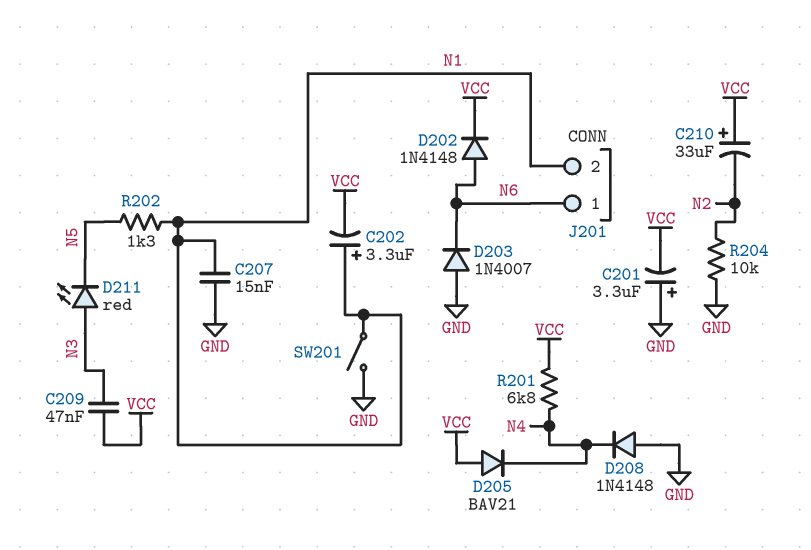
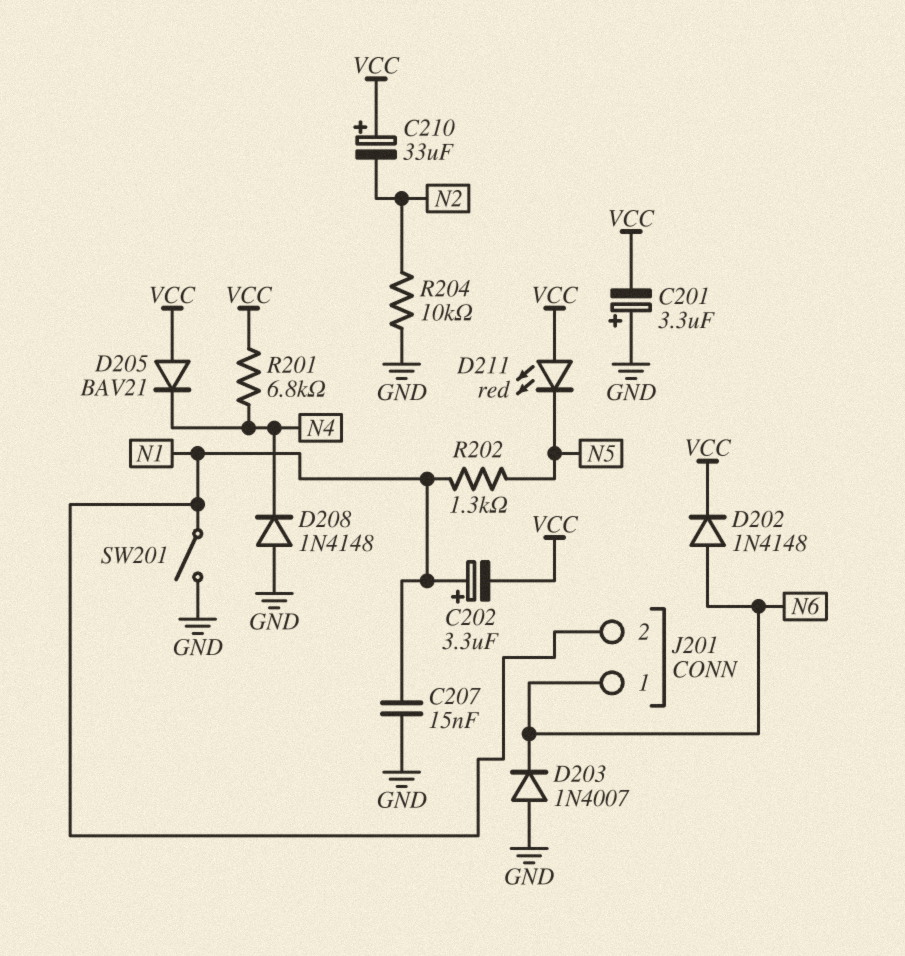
C209: 47nF (N3, VCC) -> none
D211: LED red (A N3, K N5) -> LED red (A VCC, K N5)

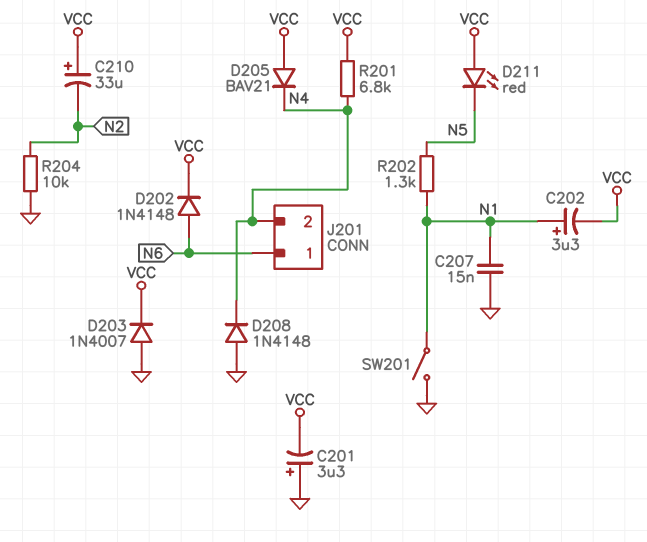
D203: diode 1N4007 (A GND, K N6) -> diode 1N4007 (A GND, K VCC)
J201 pin 2: N1 -> N4

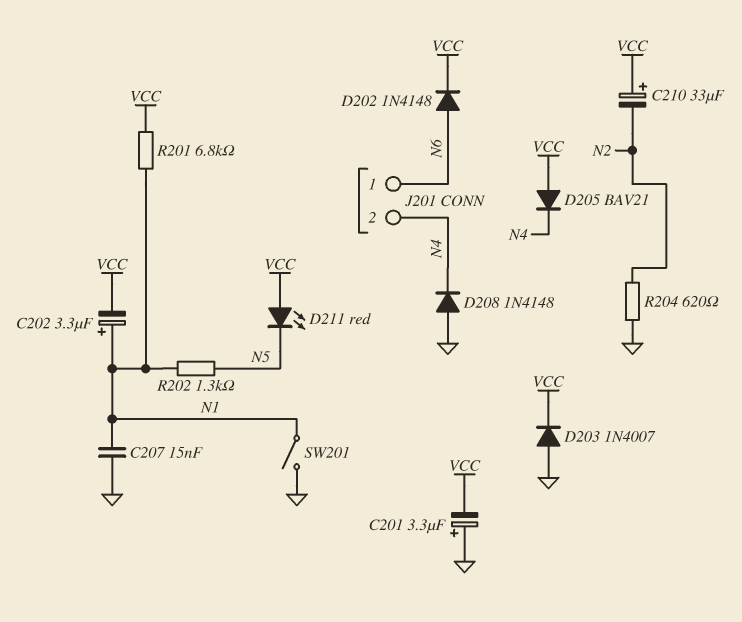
R201: 6.8k (N4, VCC) -> 6.8k (N1, VCC)
R204: 10k (GND, N2) -> 620 (GND, N2)

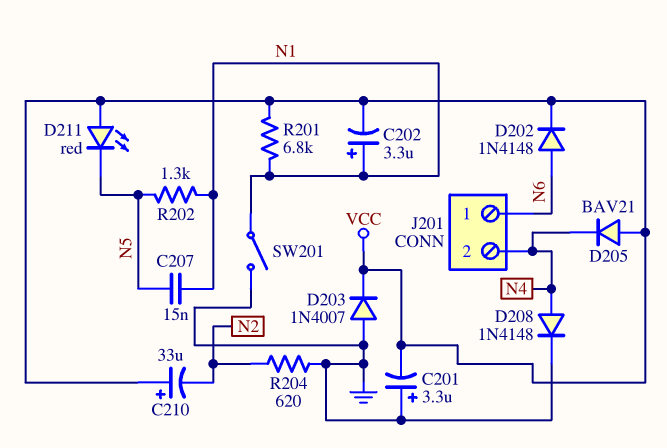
C207: 15nF (GND, N1) -> 15nF (N1, N5)
D208: diode 1N4148 (A GND, K N4) -> diode 1N4148 (A N4, K GND)

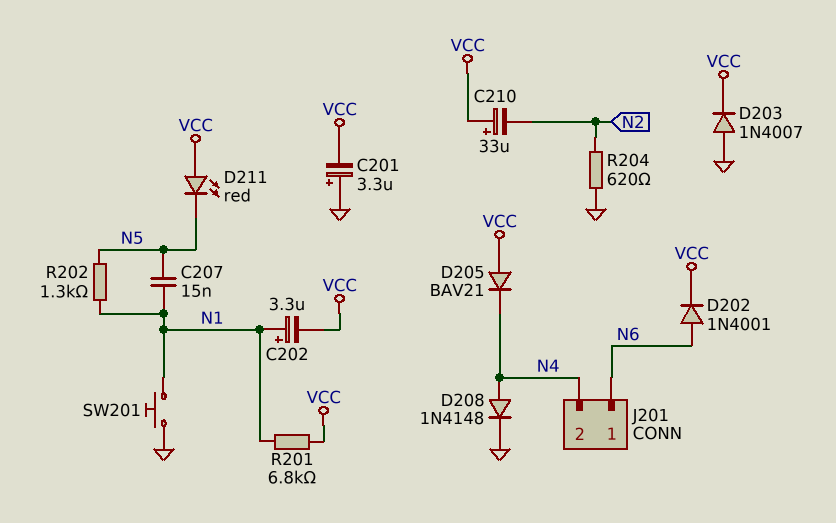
D202: diode 1N4148 (A N6, K VCC) -> diode 1N4001 (A N6, K VCC)
SW201: switch (GND, N1) -> button (GND, N1)

